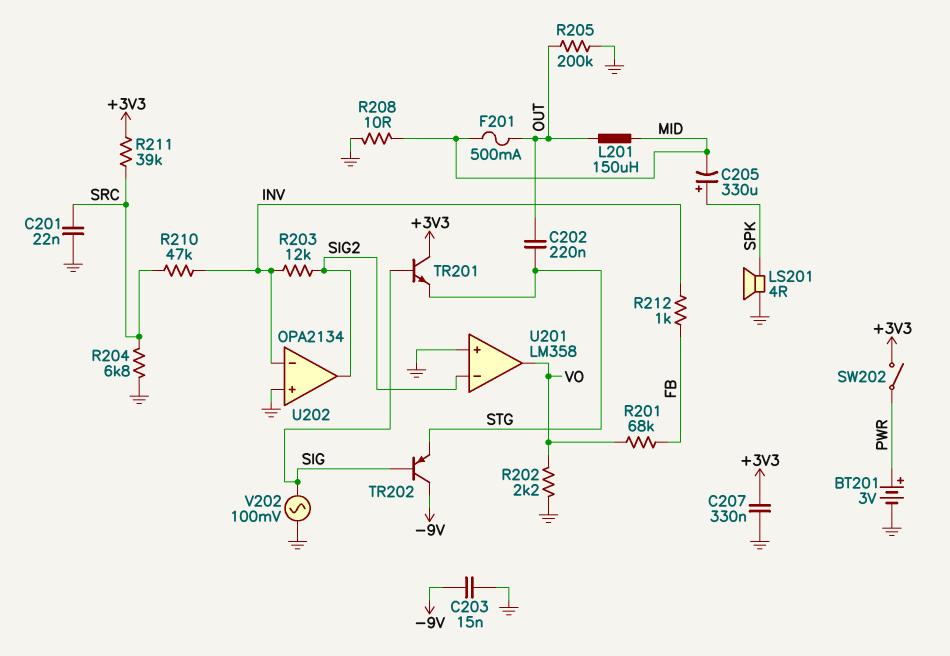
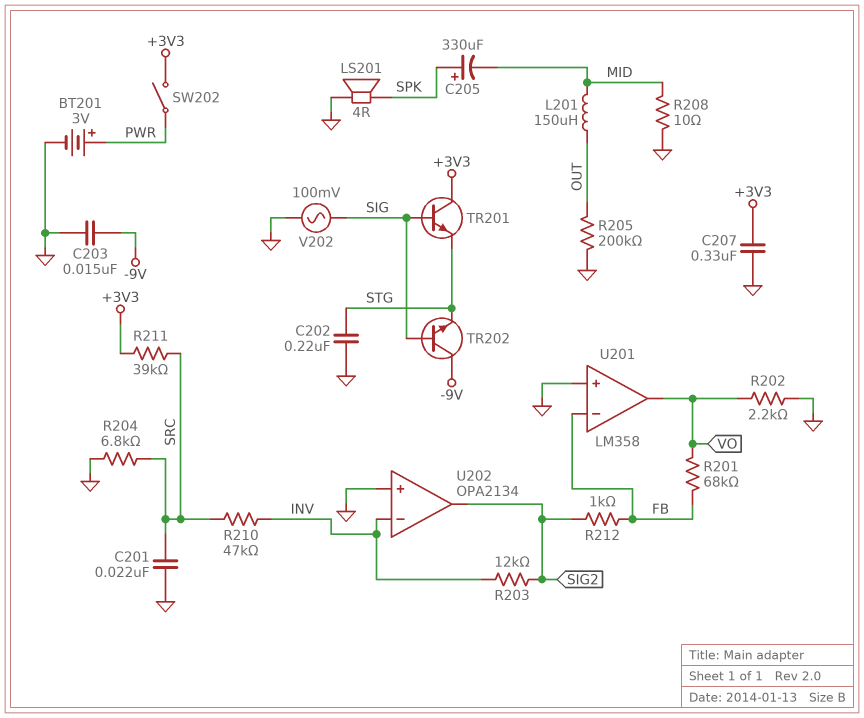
C202: 220nF (OUT, STG) -> 220nF (GND, STG)
F201: 500mA (MID, OUT) -> none
R212: 1k (FB, INV) -> 1k (FB, SIG2)
TR202: PNP (B SIG, C -9V, E STG) -> NPN (B SIG, C -9V, E STG)
U201 pin in-: SIG2 -> FB

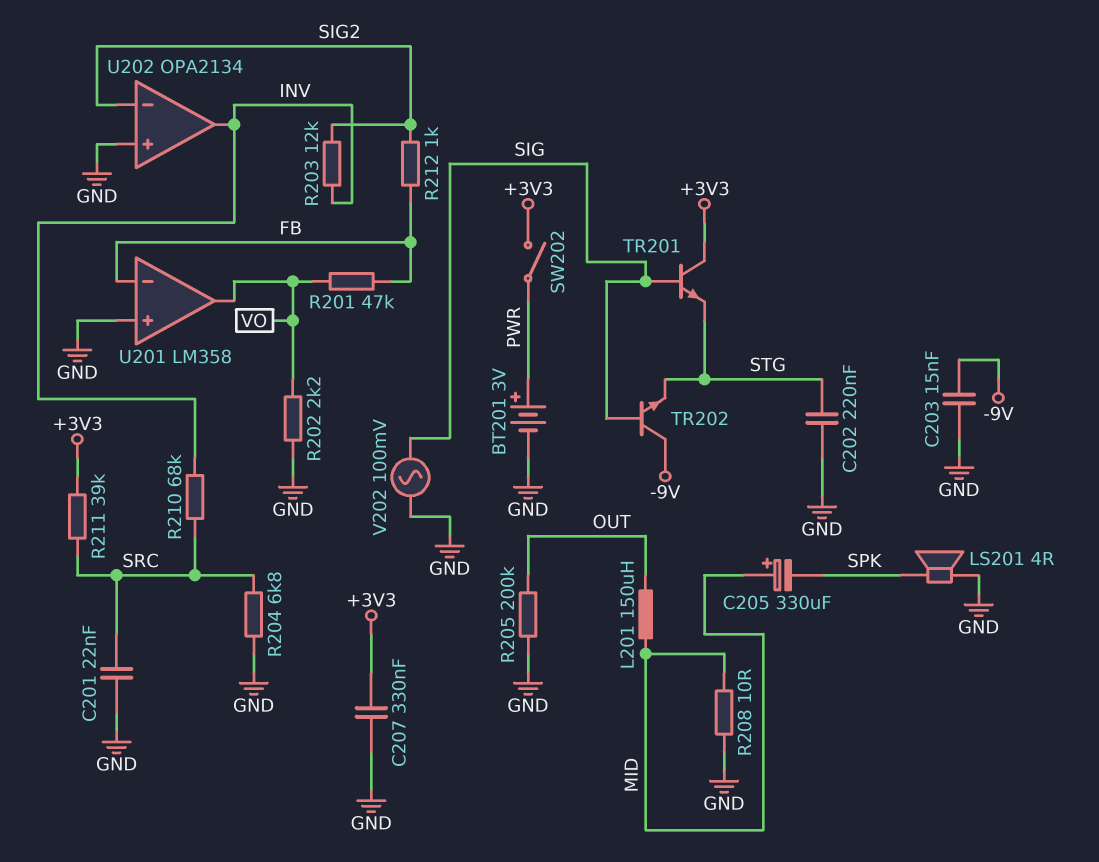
C205: 330uF (plus SPK, minus MID) -> 330uF (plus MID, minus SPK)
R201: 68k (FB, VO) -> 47k (FB, VO)
R210: 47k (INV, SRC) -> 68k (INV, SRC)
U202 pin in-: INV -> SIG2
U202 pin out: SIG2 -> INV

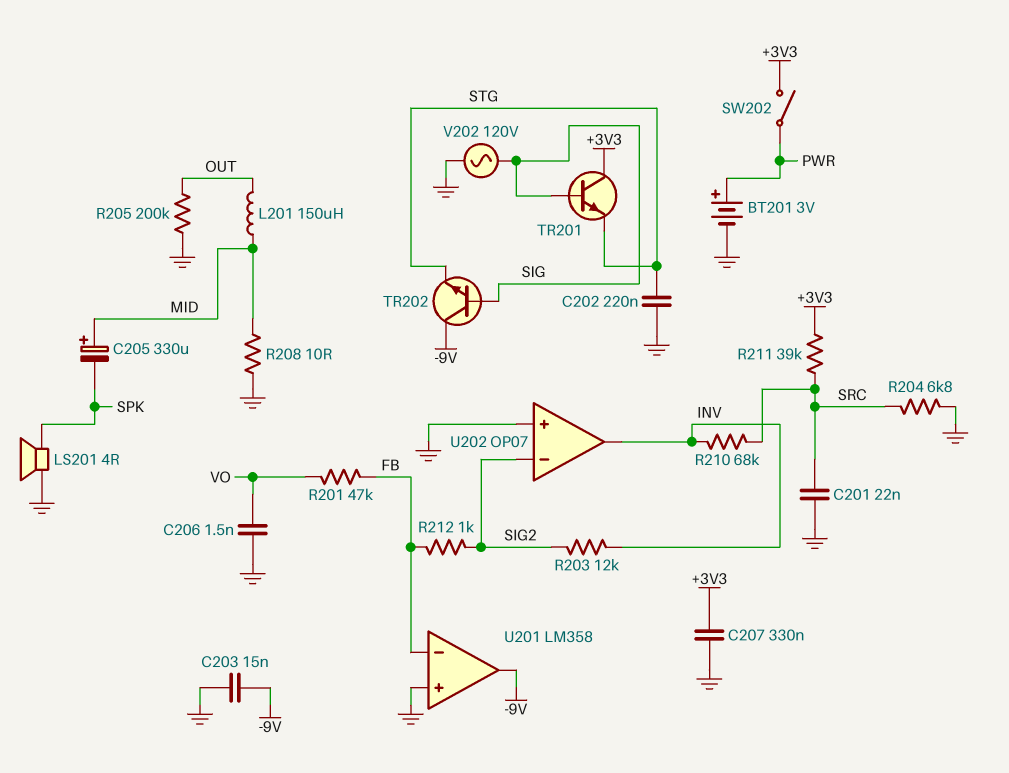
C206: none -> 1.5nF (GND, VO)
R202: 2.2k (GND, VO) -> none
U201 pin out: VO -> -9V
U202: OPA2134 -> OP07
V202: AC 100mV (GND, SIG) -> AC 120V (GND, SIG)

